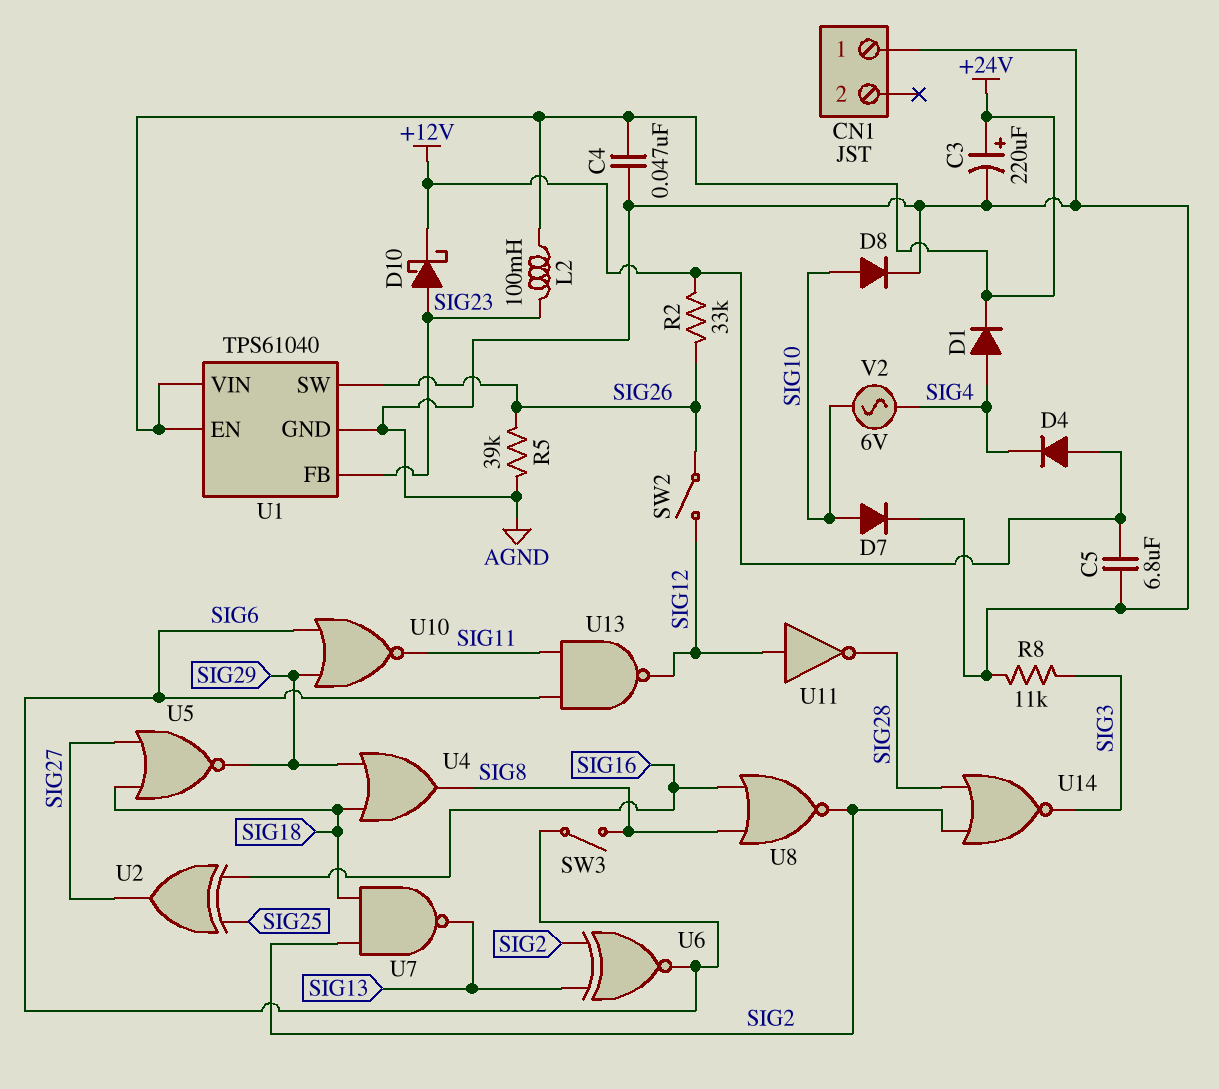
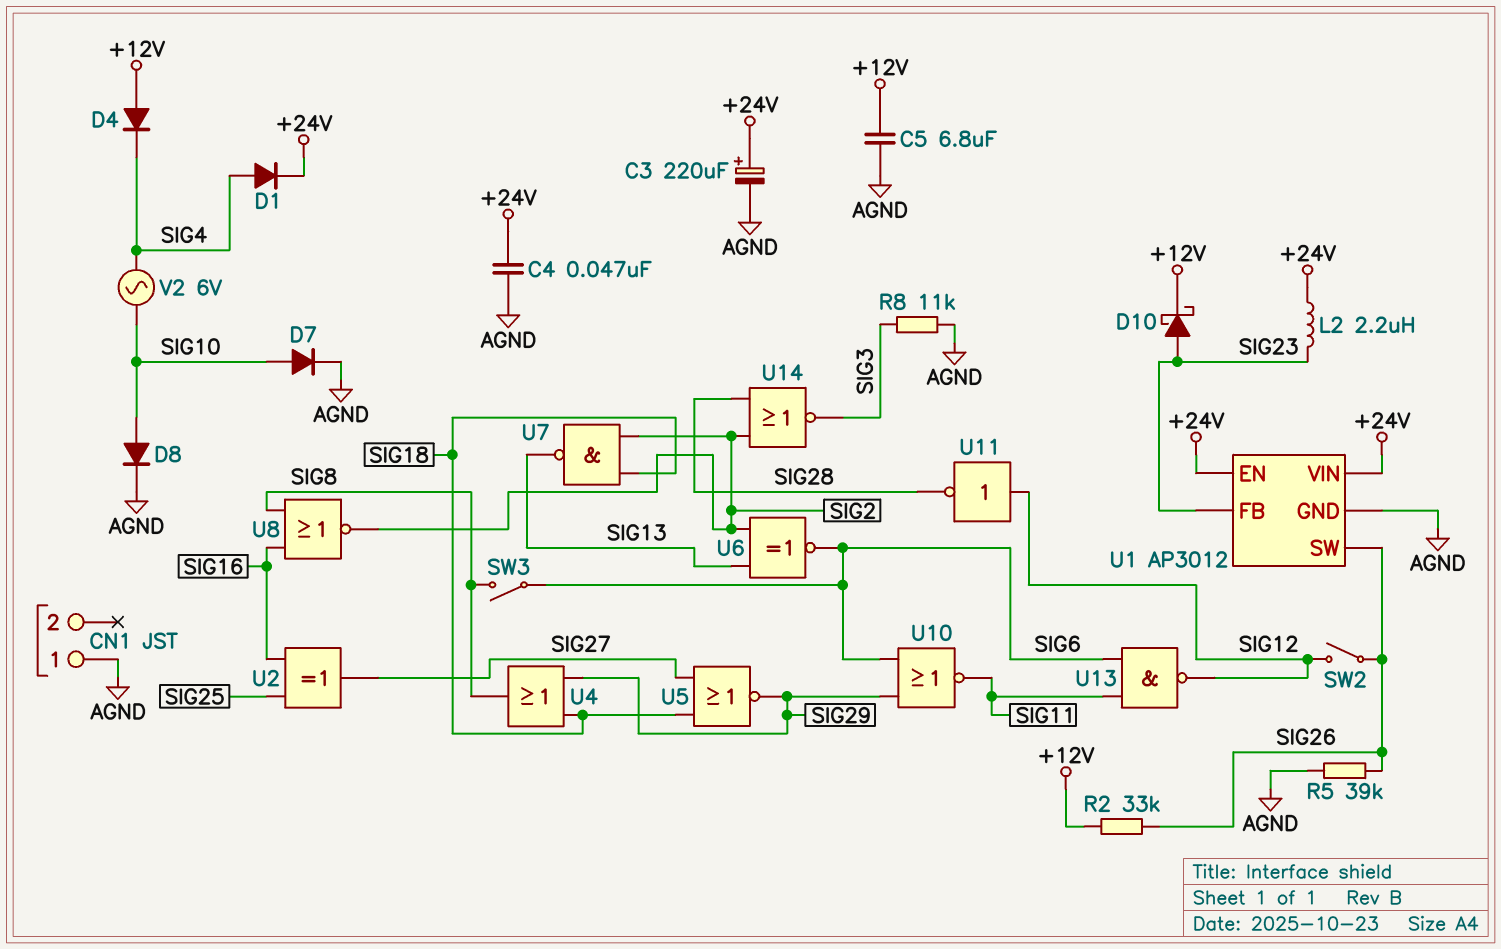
L2: 100mH (+24V, SIG23) -> 2.2uH (+24V, SIG23)
U1: TPS61040 -> AP3012

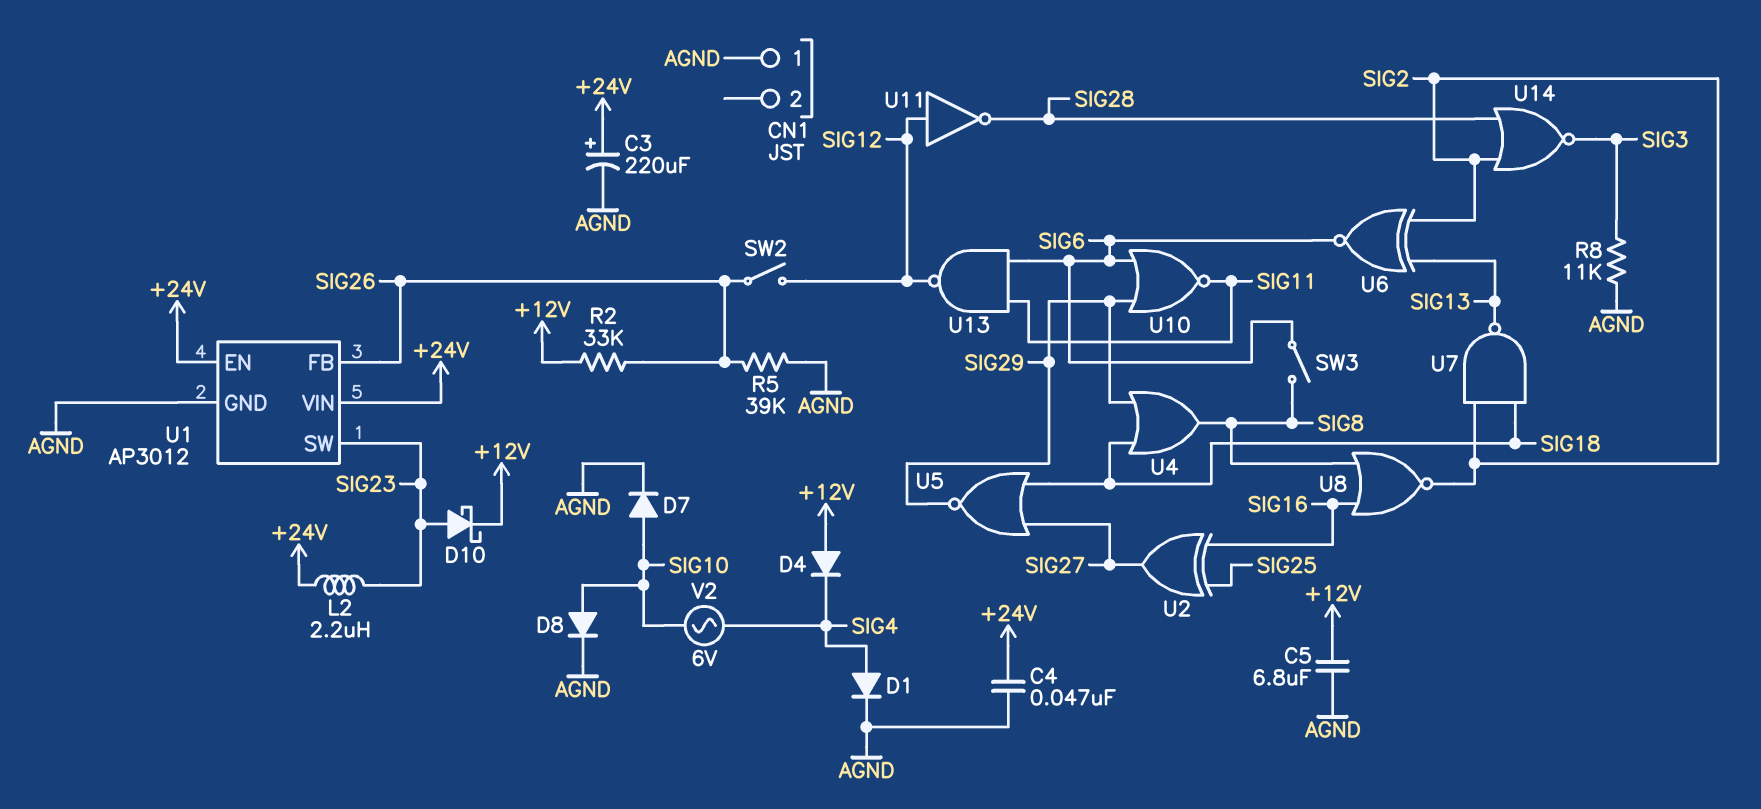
D1: diode (A SIG4, K +24V) -> diode (A SIG4, K AGND)
U1 pin FB: SIG23 -> SIG26
U1 pin SW: SIG26 -> SIG23

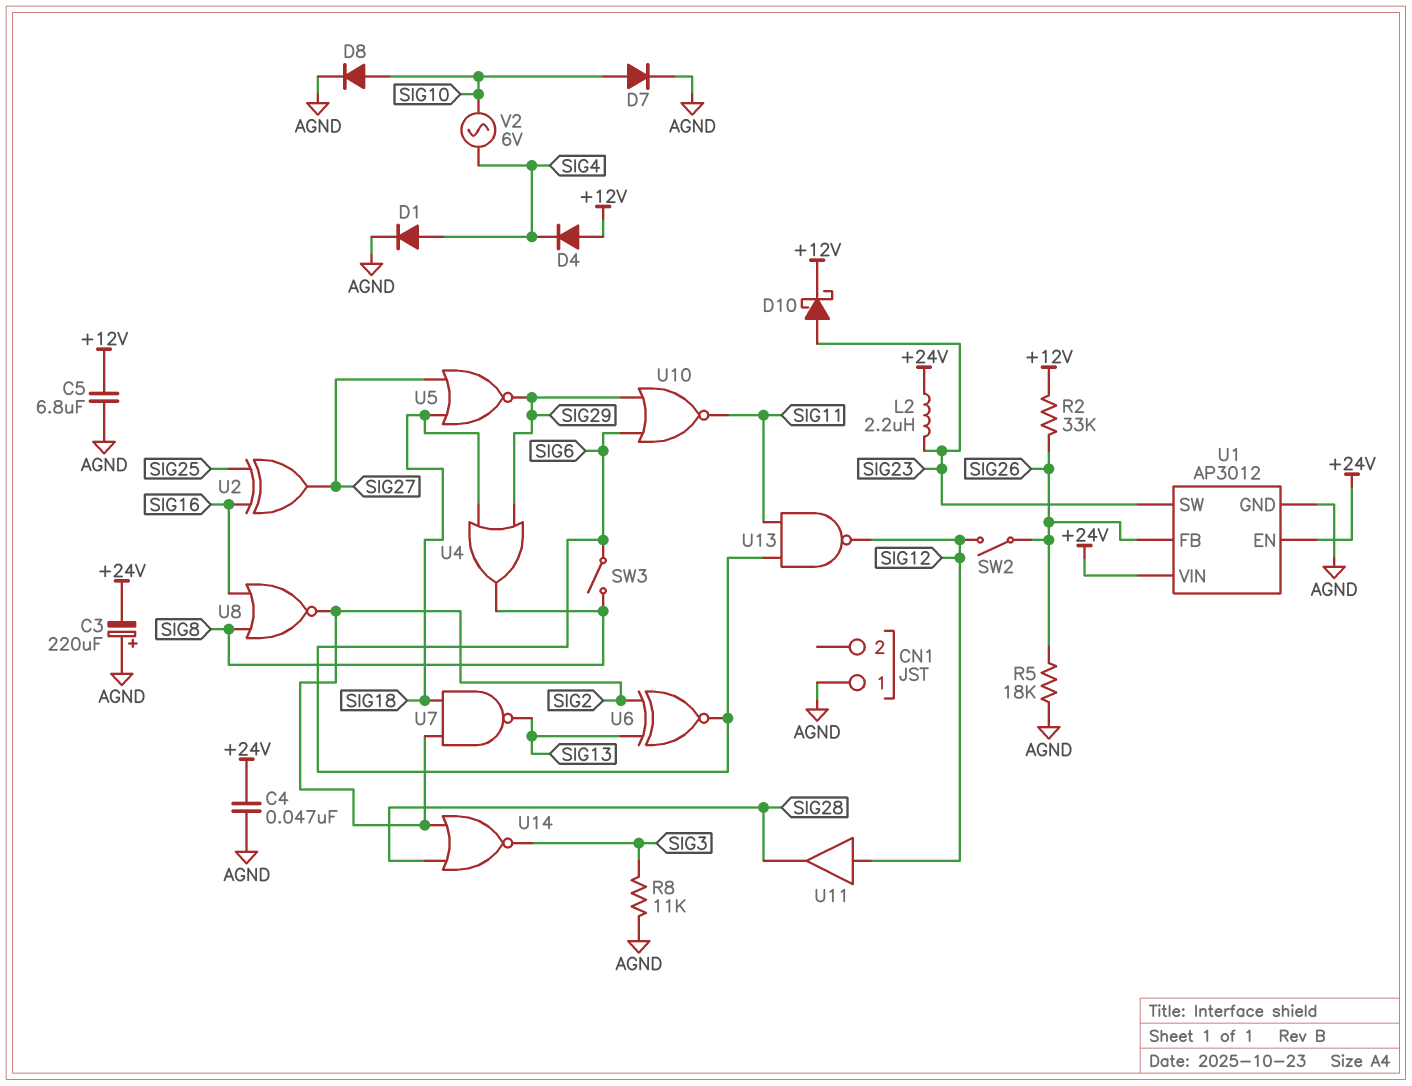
C3: 220uF (plus +24V, minus AGND) -> 220uF (plus AGND, minus +24V)
R5: 39k (AGND, SIG26) -> 18k (AGND, SIG26)
U11: NOT (in SIG12, out SIG28) -> buffer (in SIG12, out SIG28)

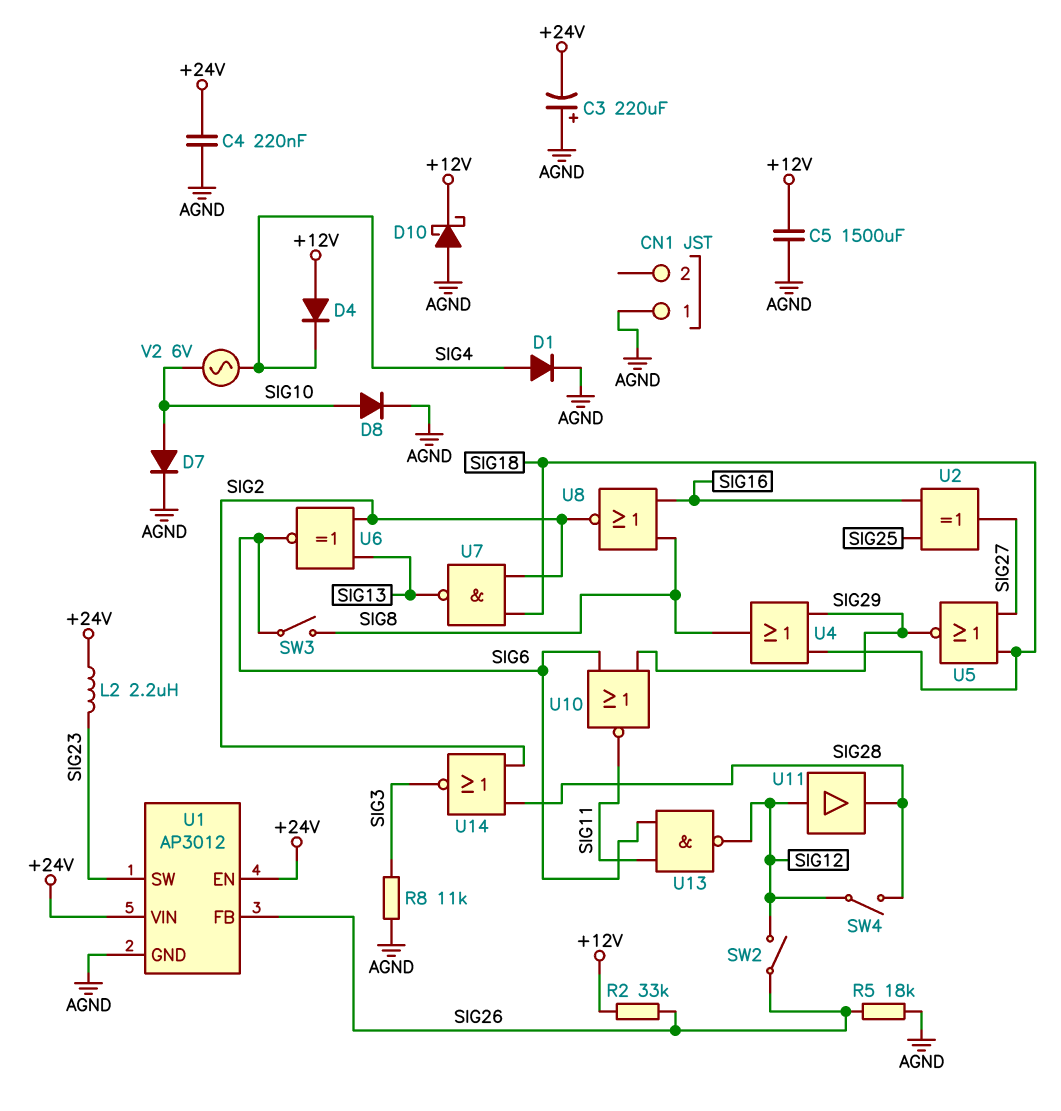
C4: 47nF (+24V, AGND) -> 220nF (+24V, AGND)
C5: 6.8uF (+12V, AGND) -> 1500uF (+12V, AGND)
D10: schottky (A SIG23, K +12V) -> schottky (A AGND, K +12V)
SW4: none -> switch (SIG12, SIG28)

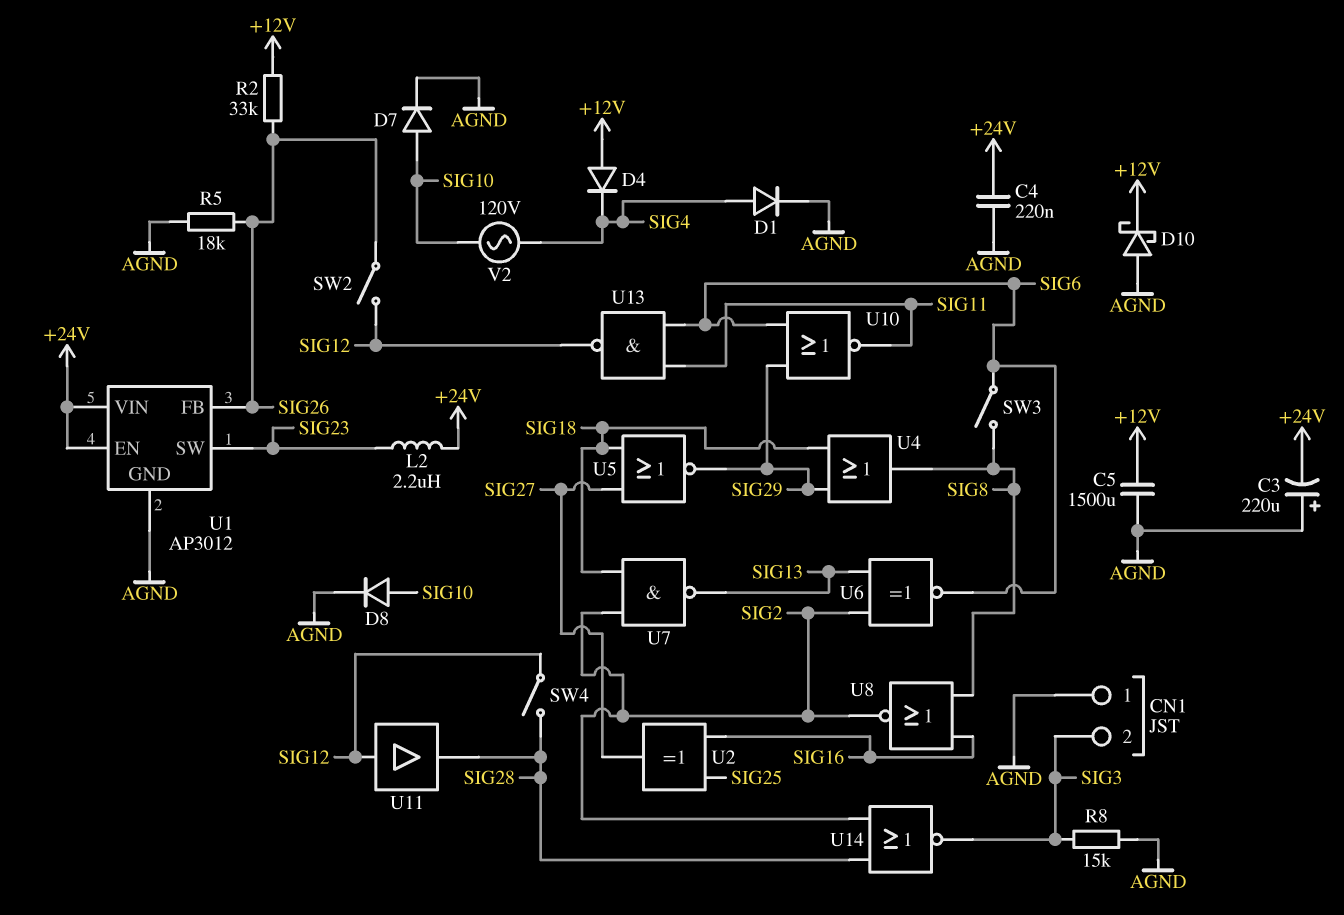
CN1 pin 2: none -> SIG3
R8: 11k (AGND, SIG3) -> 15k (AGND, SIG3)
V2: AC 6V (SIG4, SIG10) -> AC 120V (SIG4, SIG10)

